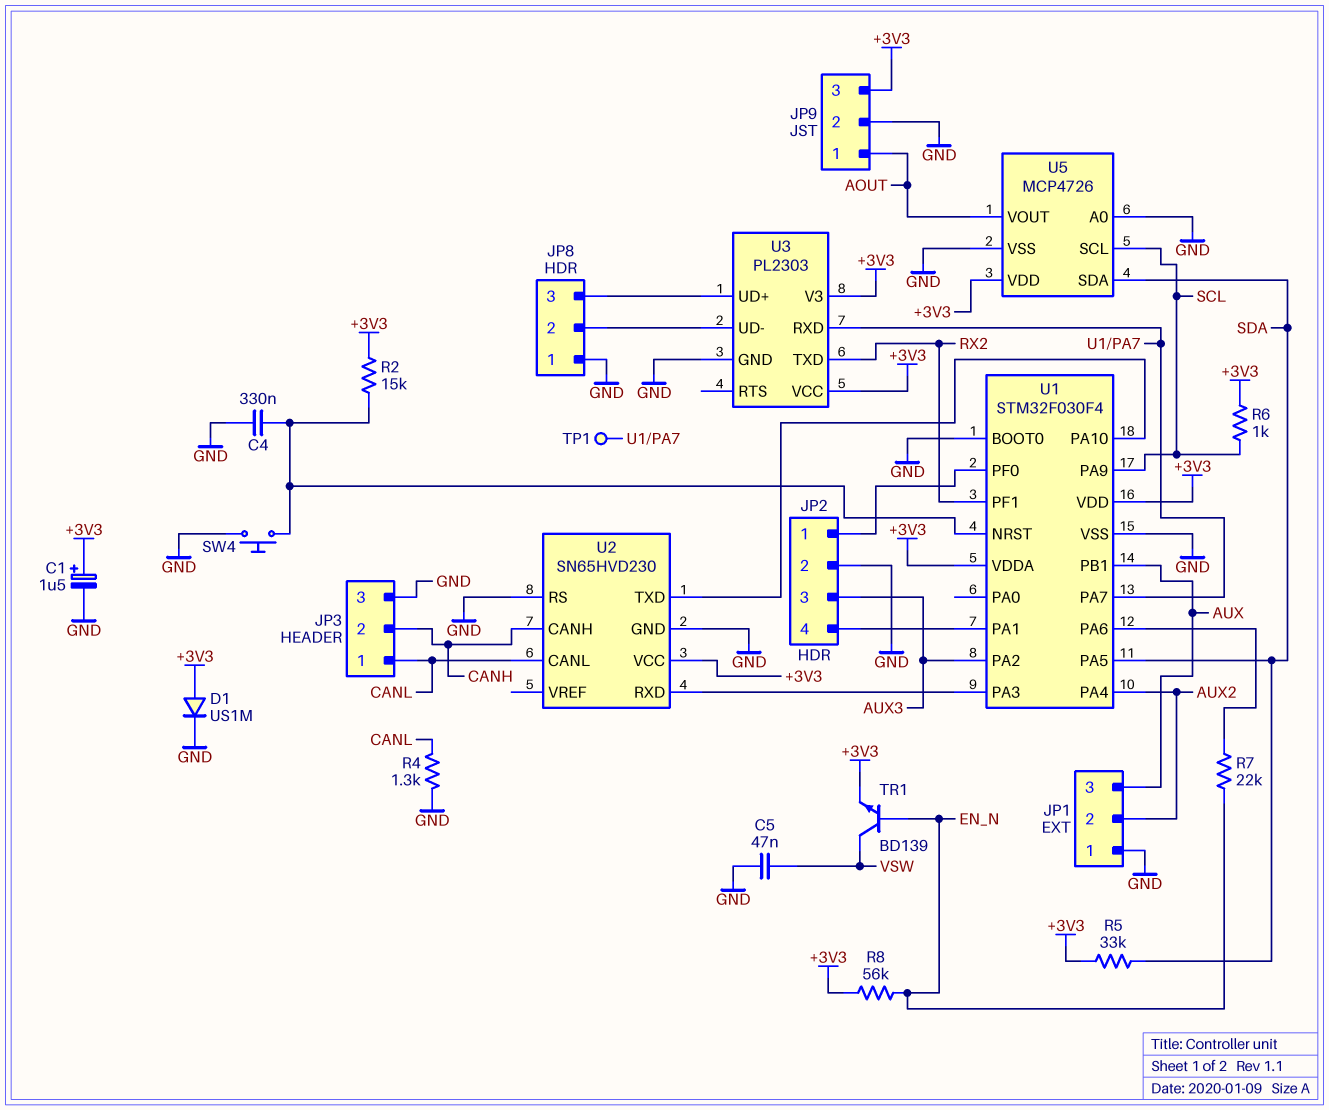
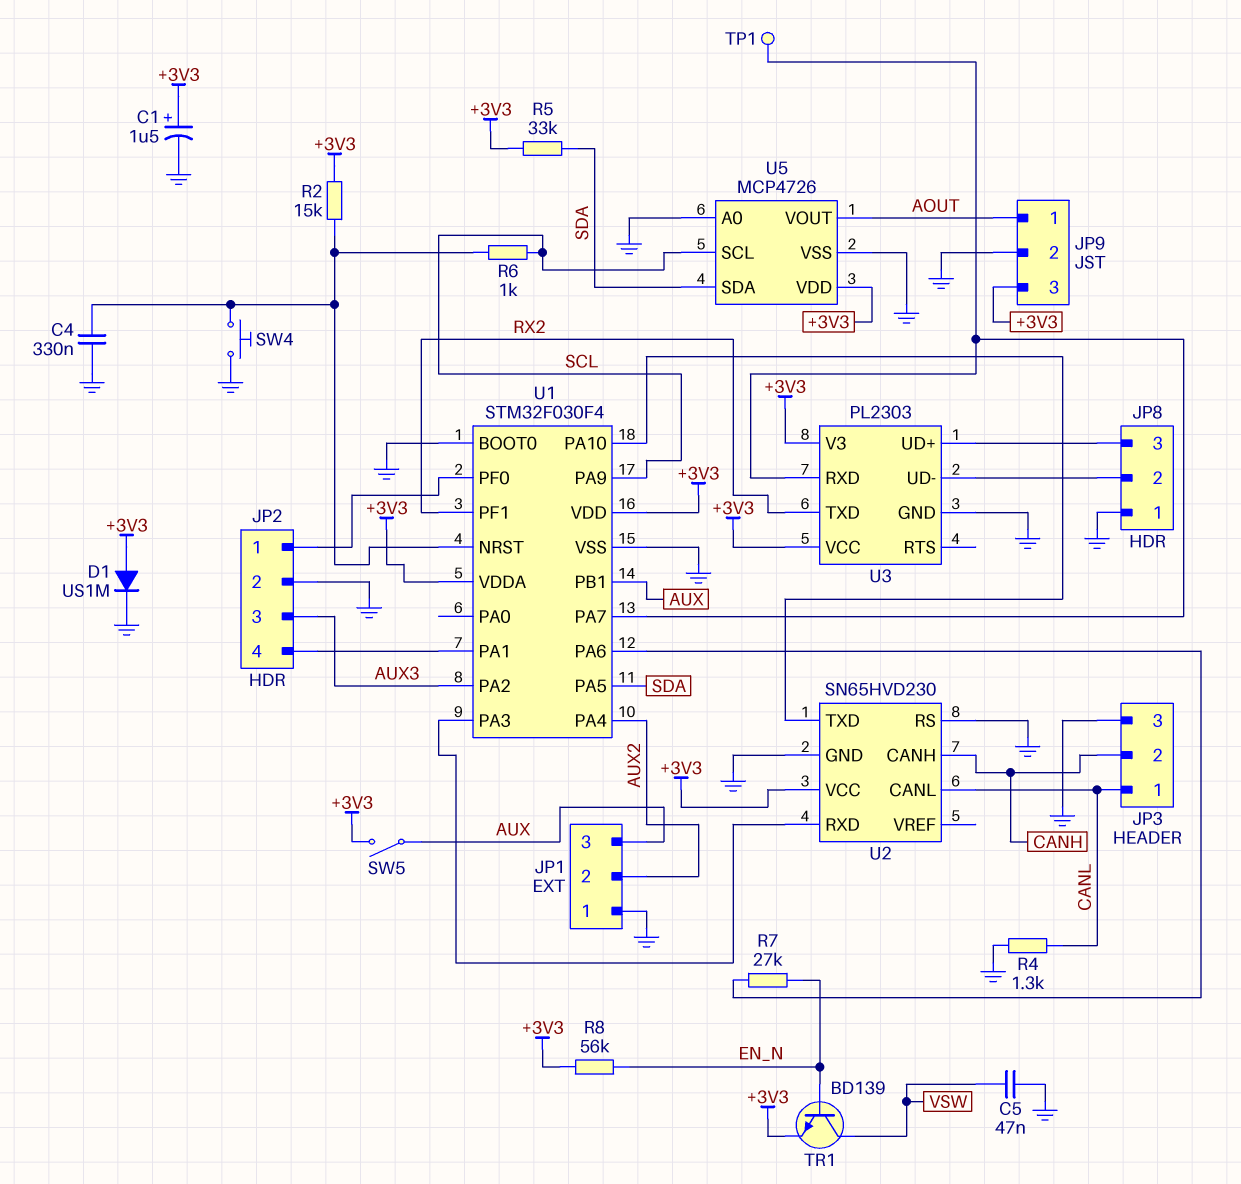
R6: 1k (+3V3, SCL) -> 1k (SCL, U1/NRST)
R7: 22k (EN_N, U1/PA6) -> 27k (EN_N, U1/PA6)
SW5: none -> switch (+3V3, AUX)

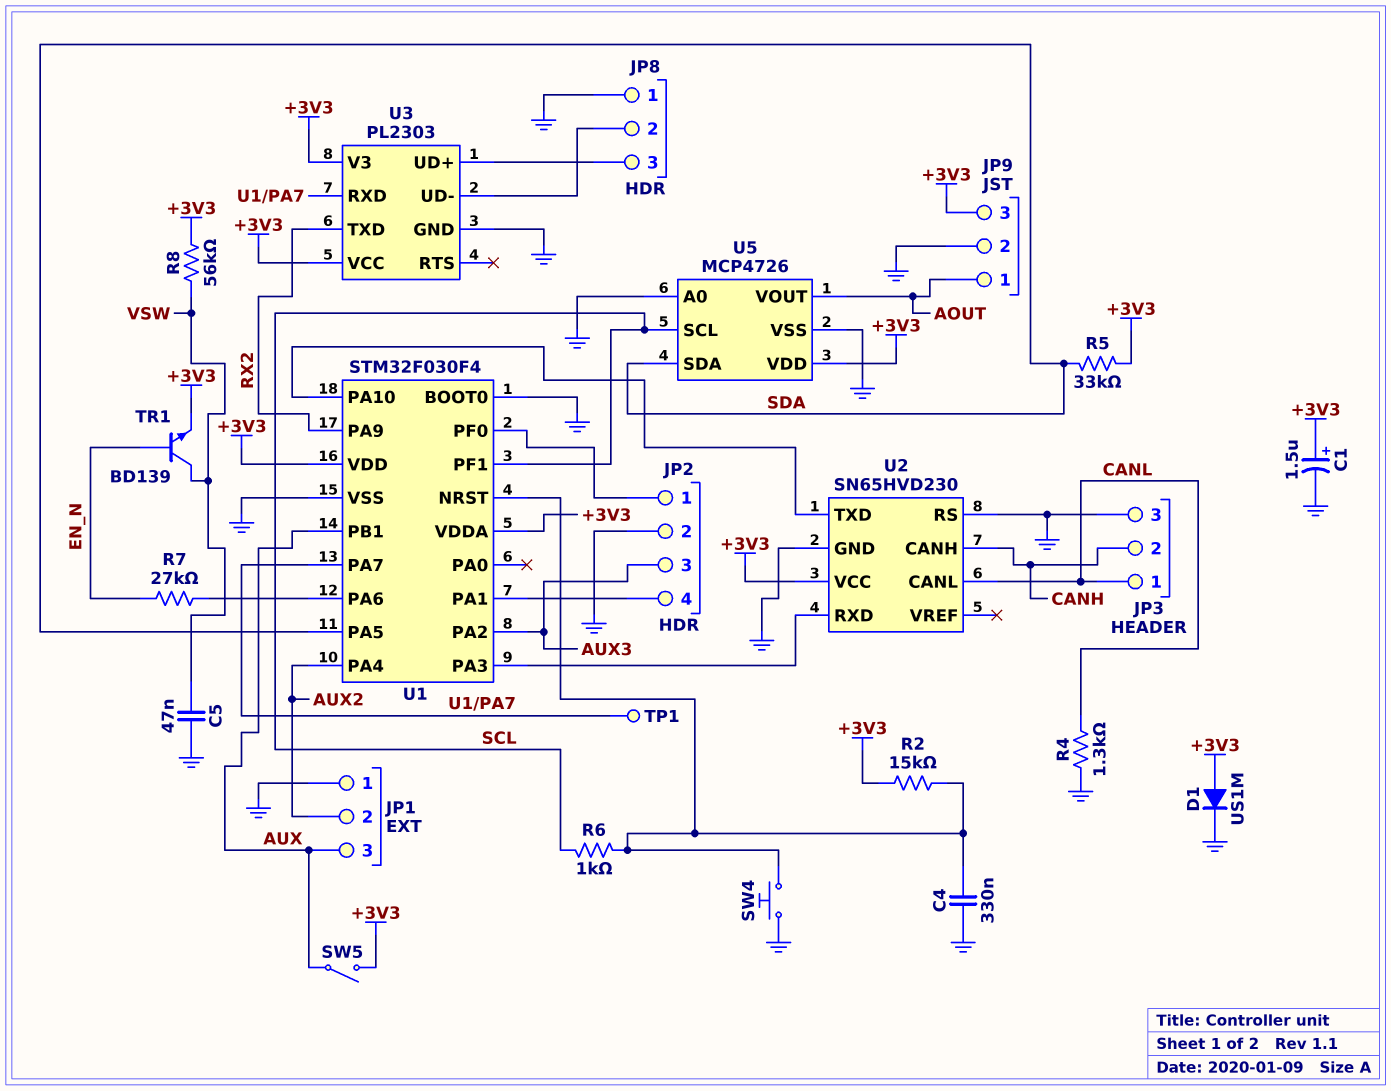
R8: 56k (+3V3, EN_N) -> 56k (+3V3, VSW)
U1 pin PA9: SCL -> RX2
U1 pin PF1: RX2 -> SCL

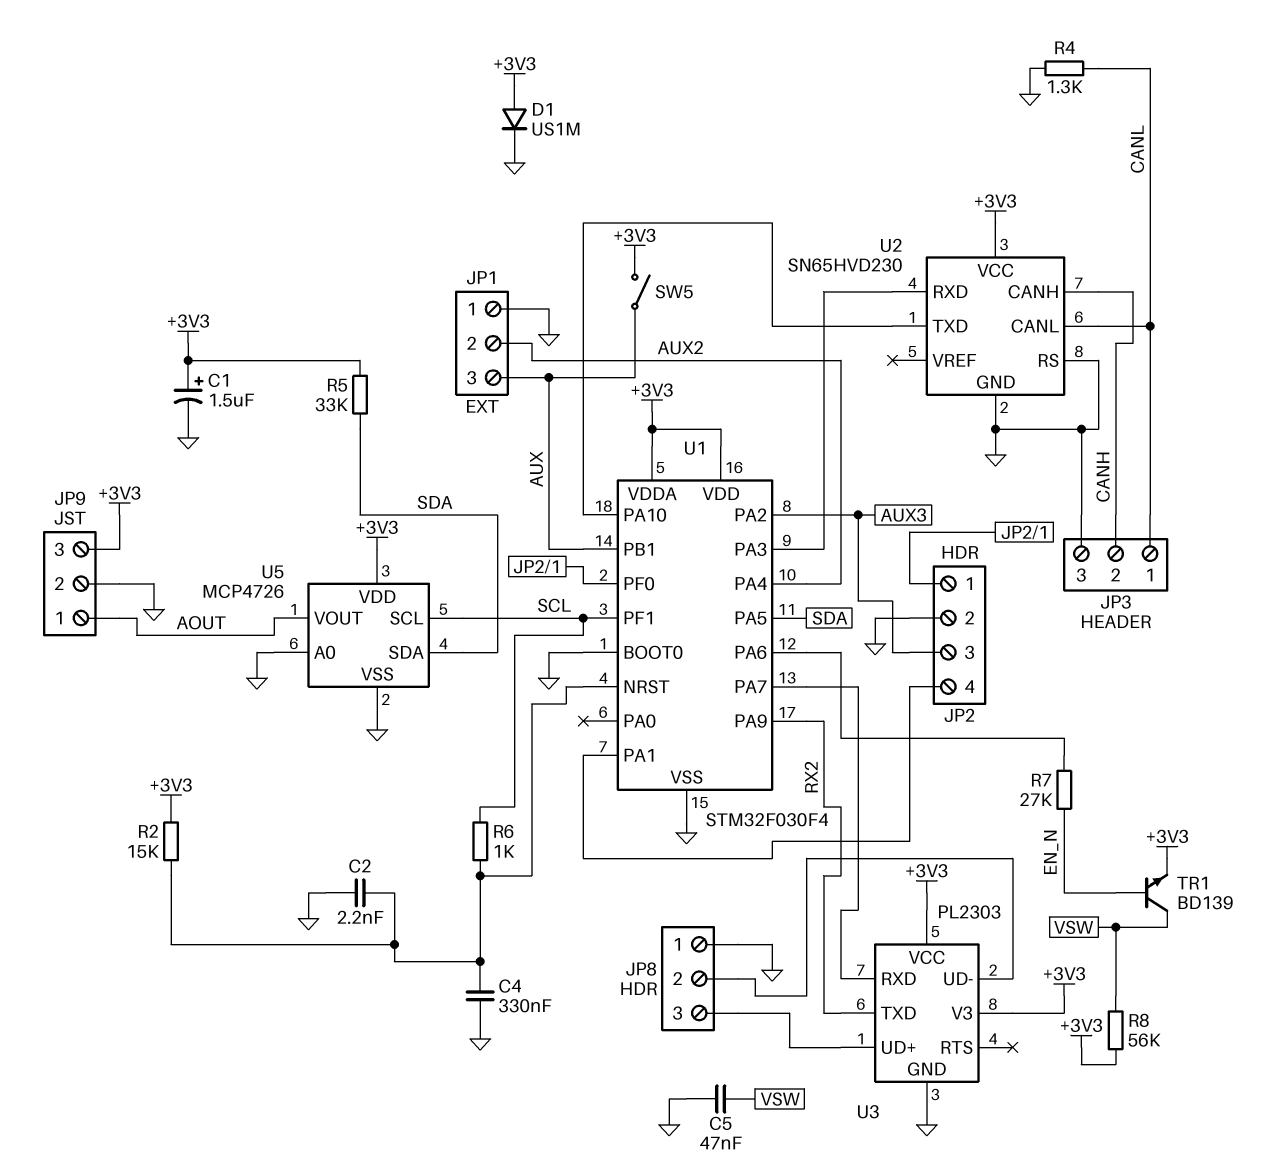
C2: none -> 2.2nF (GND, U1/NRST)
SW4: button (GND, U1/NRST) -> none
TP1: test point (U1/PA7) -> none

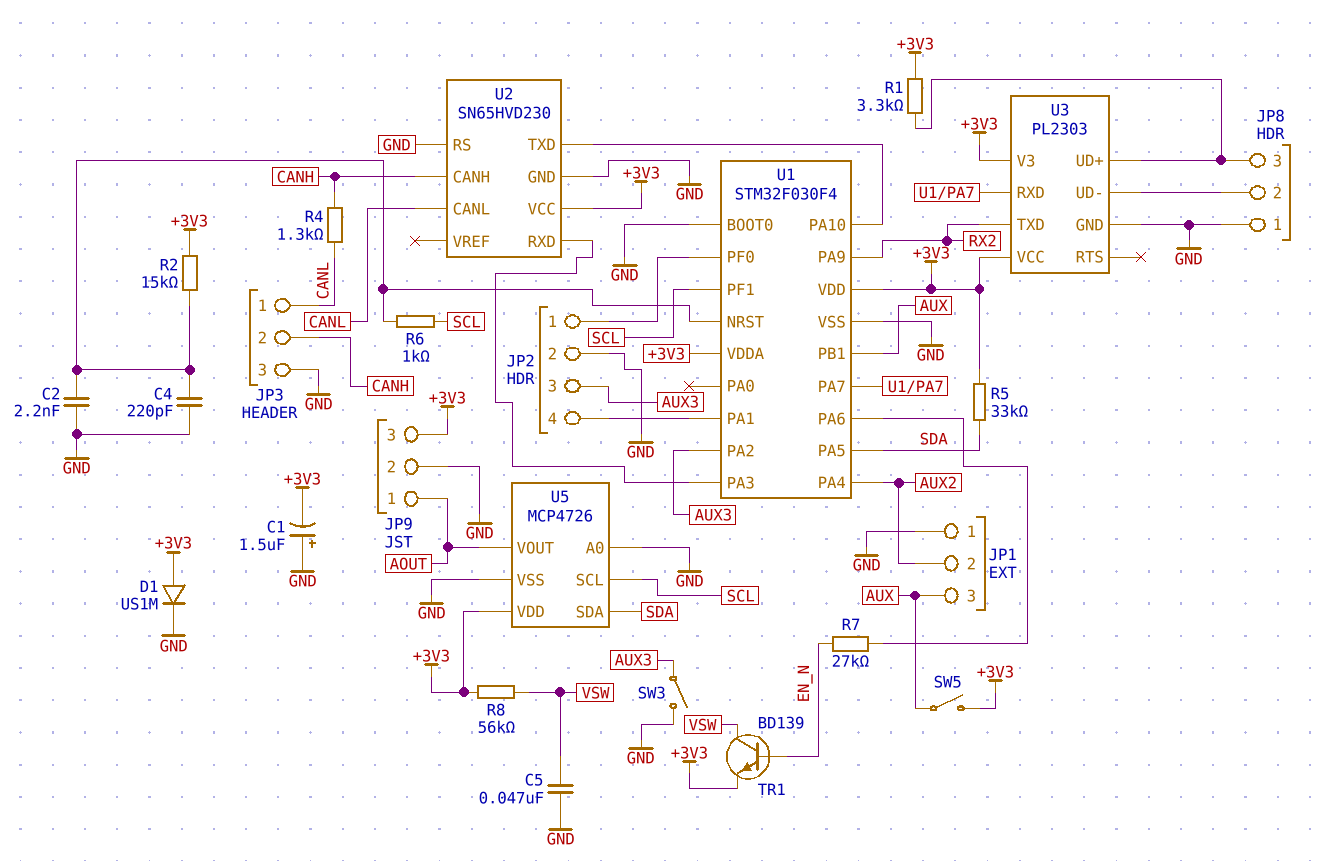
C1: 1.5uF (plus +3V3, minus GND) -> 1.5uF (plus GND, minus +3V3)
C4: 330nF (GND, U1/NRST) -> 220pF (GND, U1/NRST)
R1: none -> 3.3k (+3V3, JP8/3)
R4: 1.3k (CANL, GND) -> 1.3k (CANH, CANL)
SW3: none -> switch (AUX3, GND)

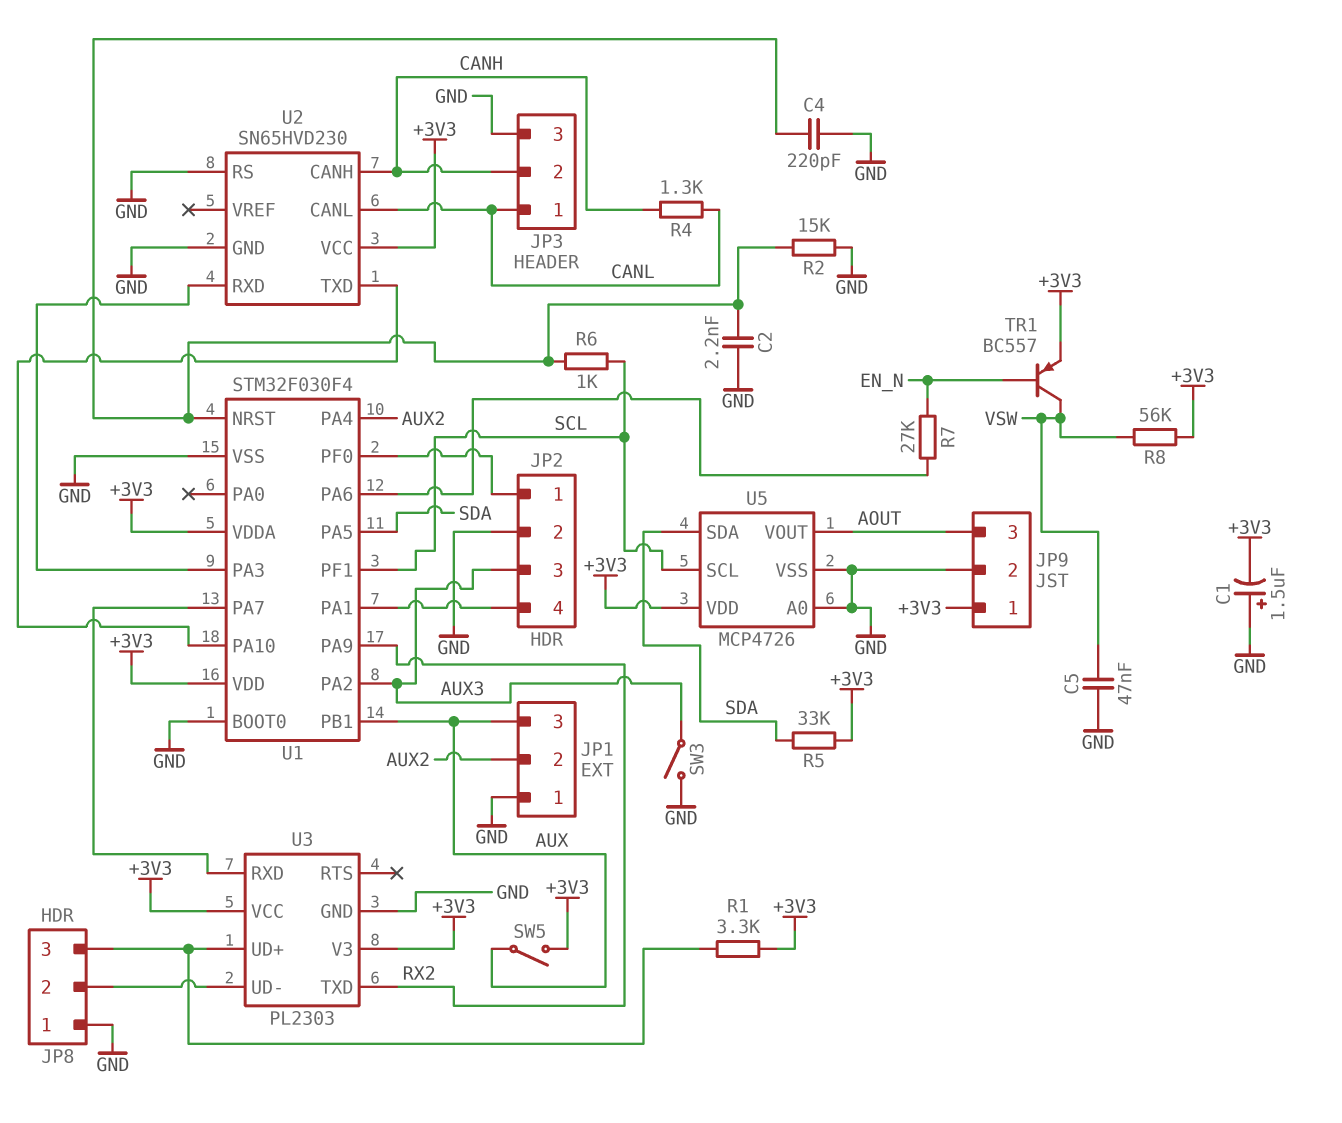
D1: diode US1M (A +3V3, K GND) -> none
JP9 pin 1: AOUT -> +3V3
JP9 pin 3: +3V3 -> AOUT
R2: 15k (+3V3, U1/NRST) -> 15k (GND, U1/NRST)
TR1: NPN BD139 (B EN_N, C VSW, E +3V3) -> PNP BC557 (B EN_N, C VSW, E +3V3)

